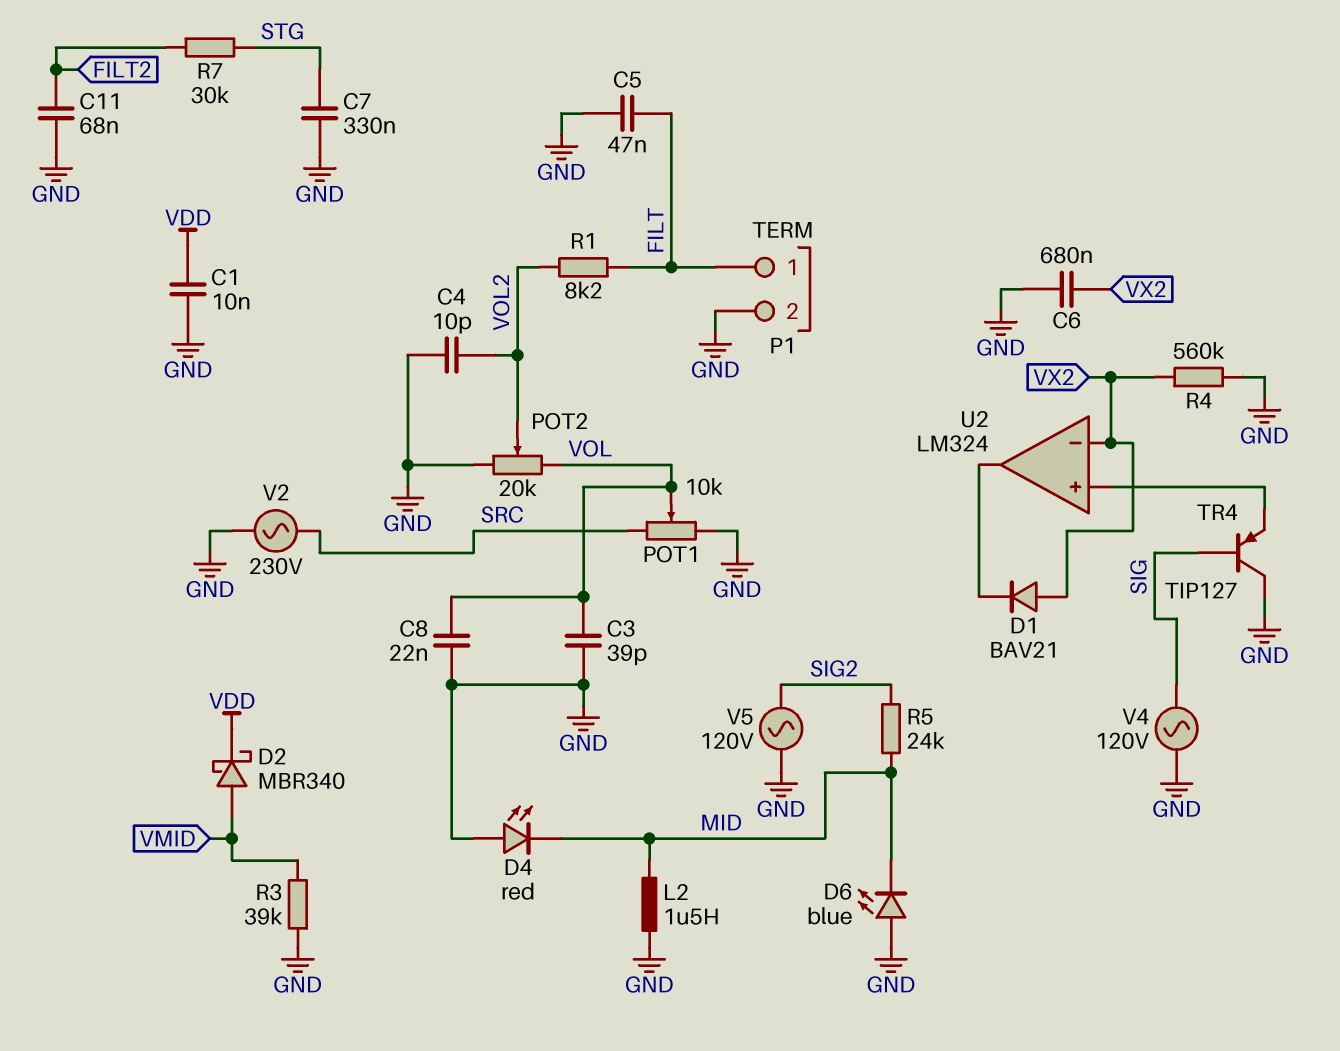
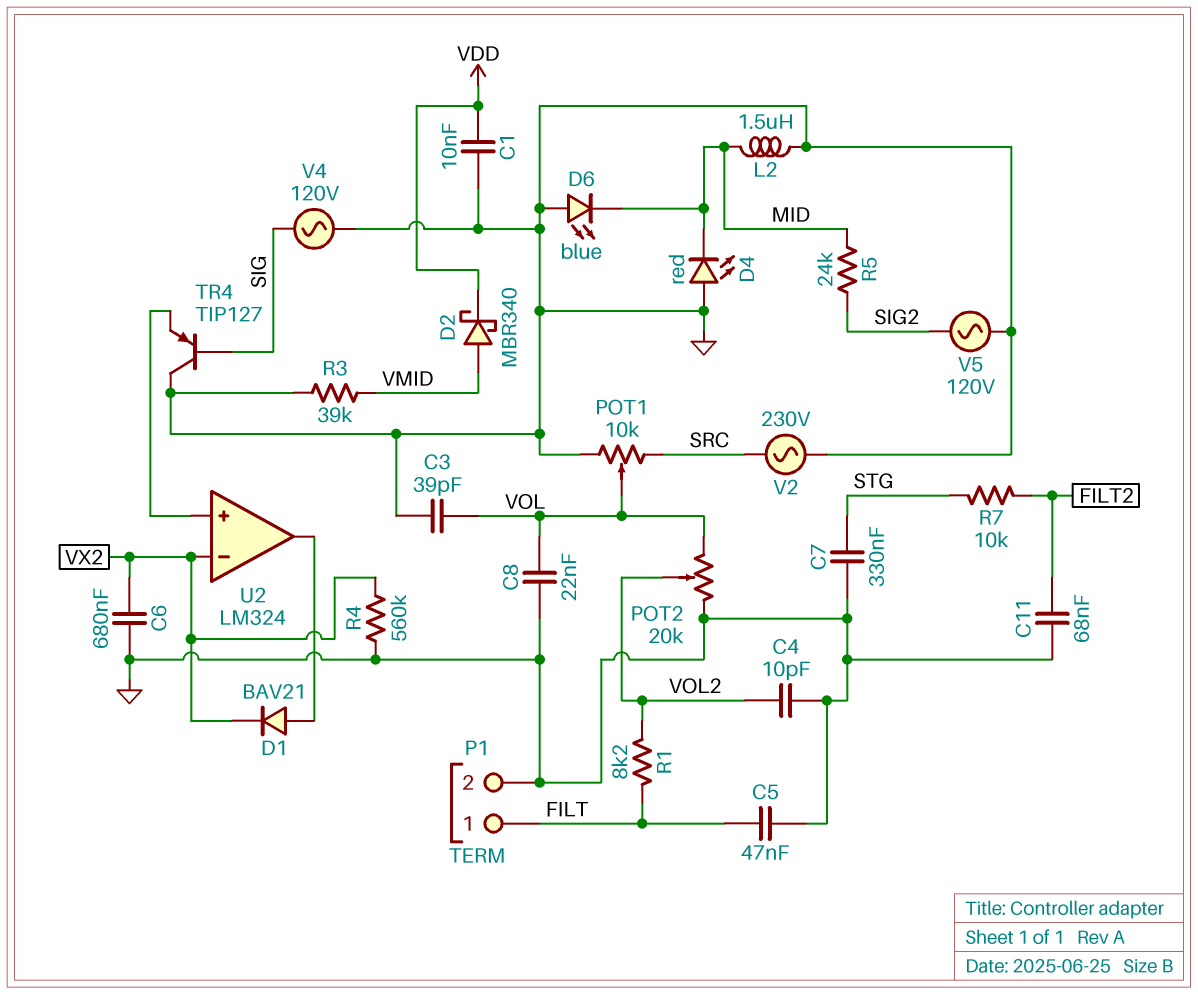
D1: diode BAV21 (A VX2, K U2/out) -> diode BAV21 (A U2/out, K VX2)
R7: 30k (FILT2, STG) -> 10k (FILT2, STG)

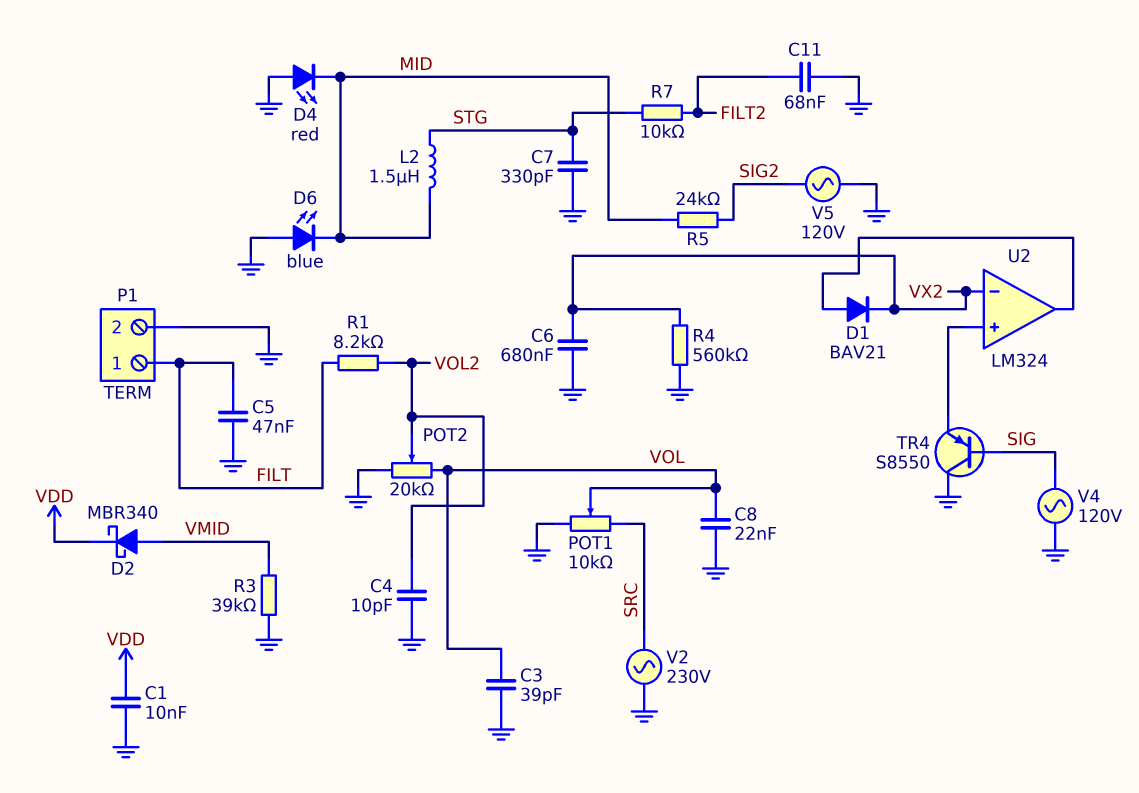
C7: 330nF (GND, STG) -> 330pF (GND, STG)
L2: 1.5uH (GND, MID) -> 1.5uH (MID, STG)
TR4: PNP TIP127 (B SIG, C GND, E U2/in+) -> PNP S8550 (B SIG, C GND, E U2/in+)

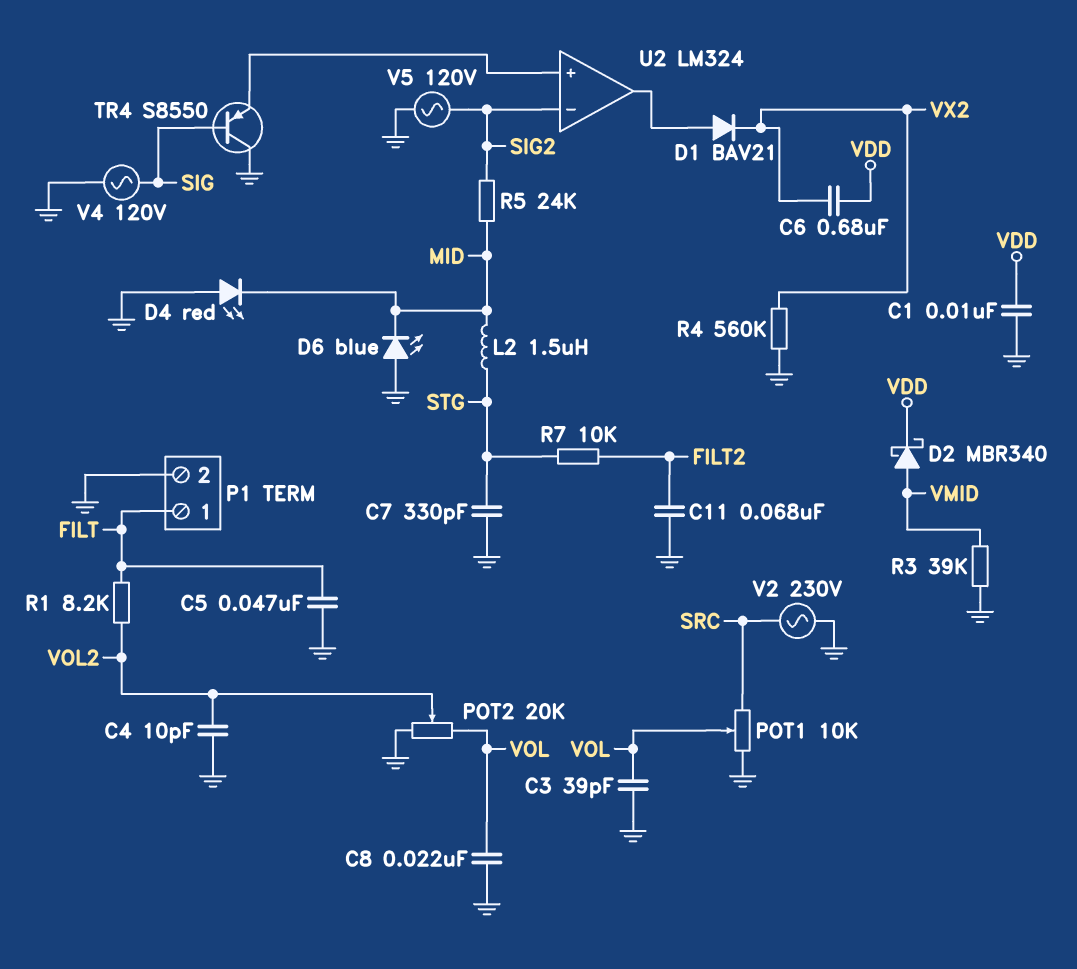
C6: 680nF (GND, VX2) -> 680nF (VDD, VX2)
U2 pin in-: VX2 -> SIG2

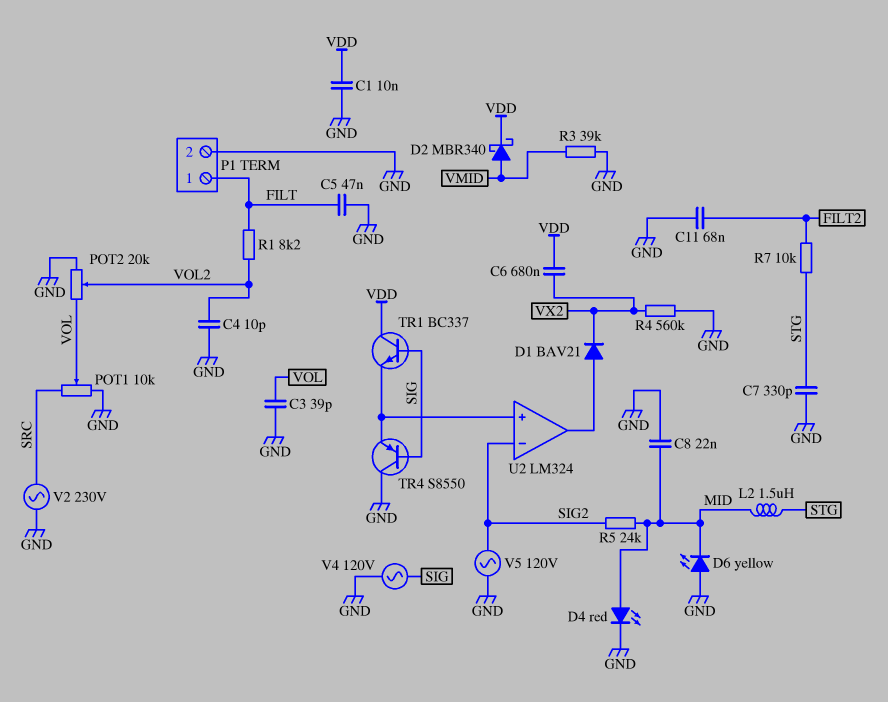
C8: 22nF (GND, VOL) -> 22nF (GND, MID)
D4: LED red (A GND, K MID) -> LED red (A MID, K GND)
D6: LED blue (A GND, K MID) -> LED yellow (A GND, K MID)
TR1: none -> NPN BC337 (B SIG, C VDD, E U2/in+)

